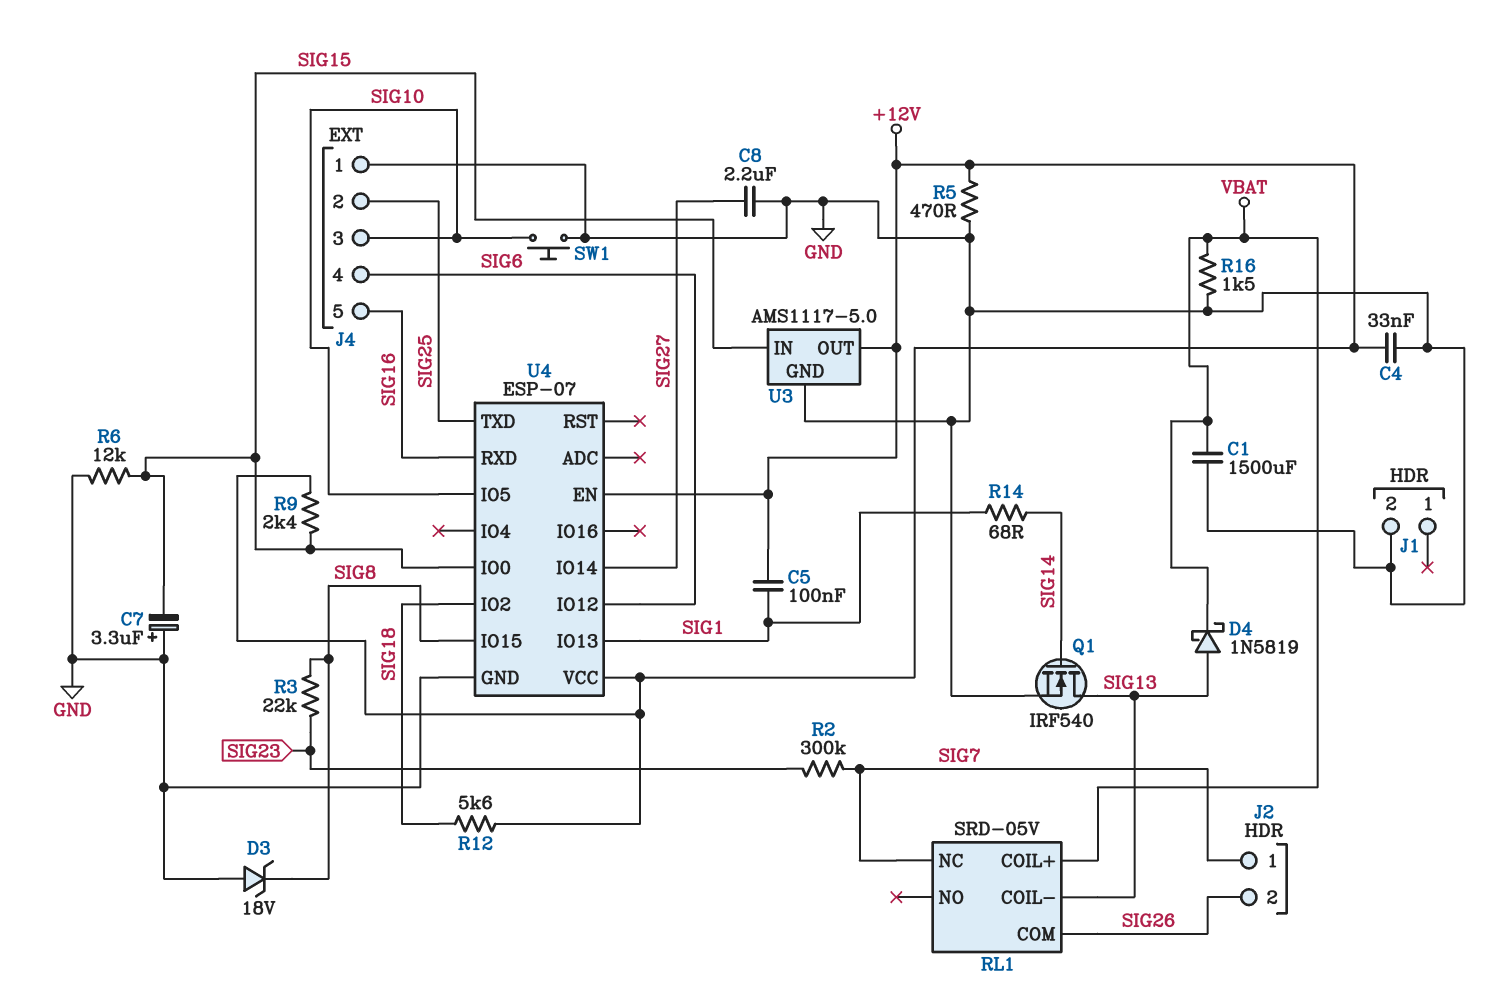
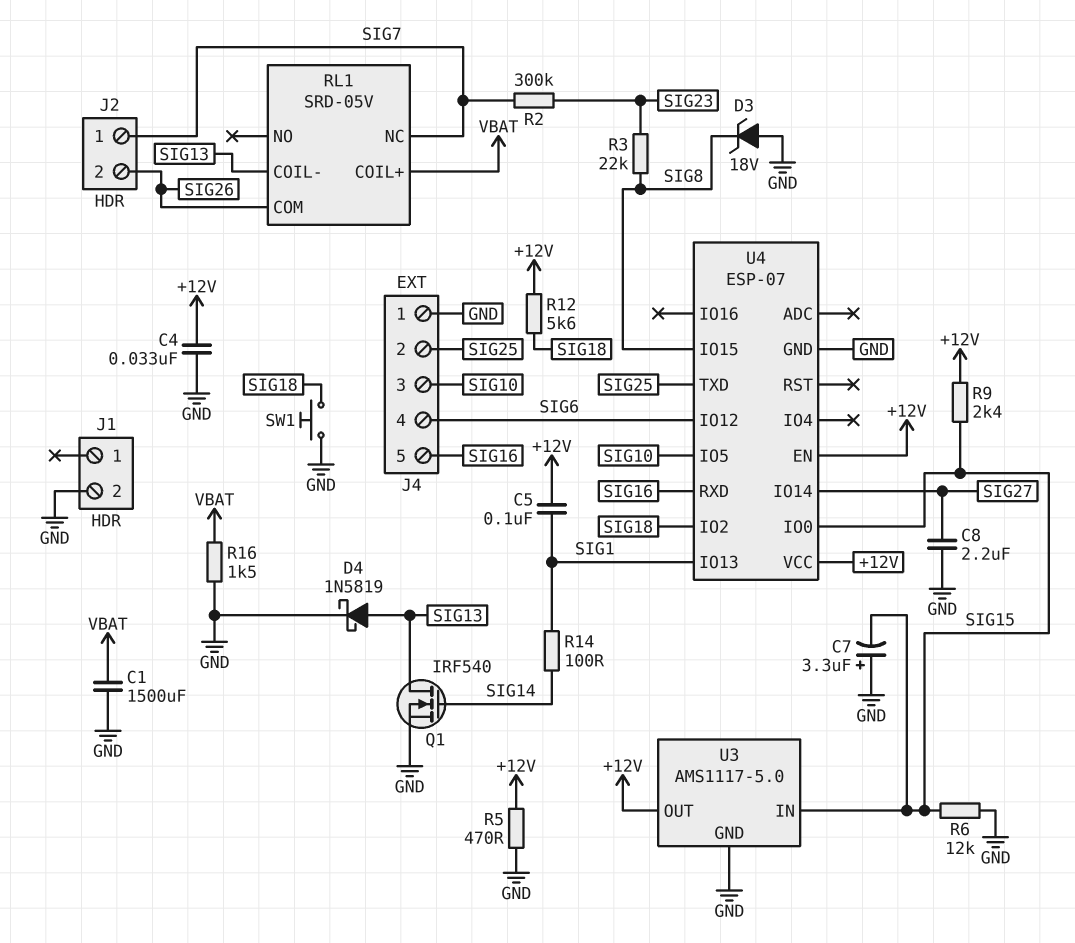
D4: schottky 1N5819 (A SIG13, K VBAT) -> schottky 1N5819 (A SIG13, K GND)
R14: 68 (SIG1, SIG14) -> 100 (SIG1, SIG14)
SW1: button (GND, SIG10) -> button (GND, SIG18)

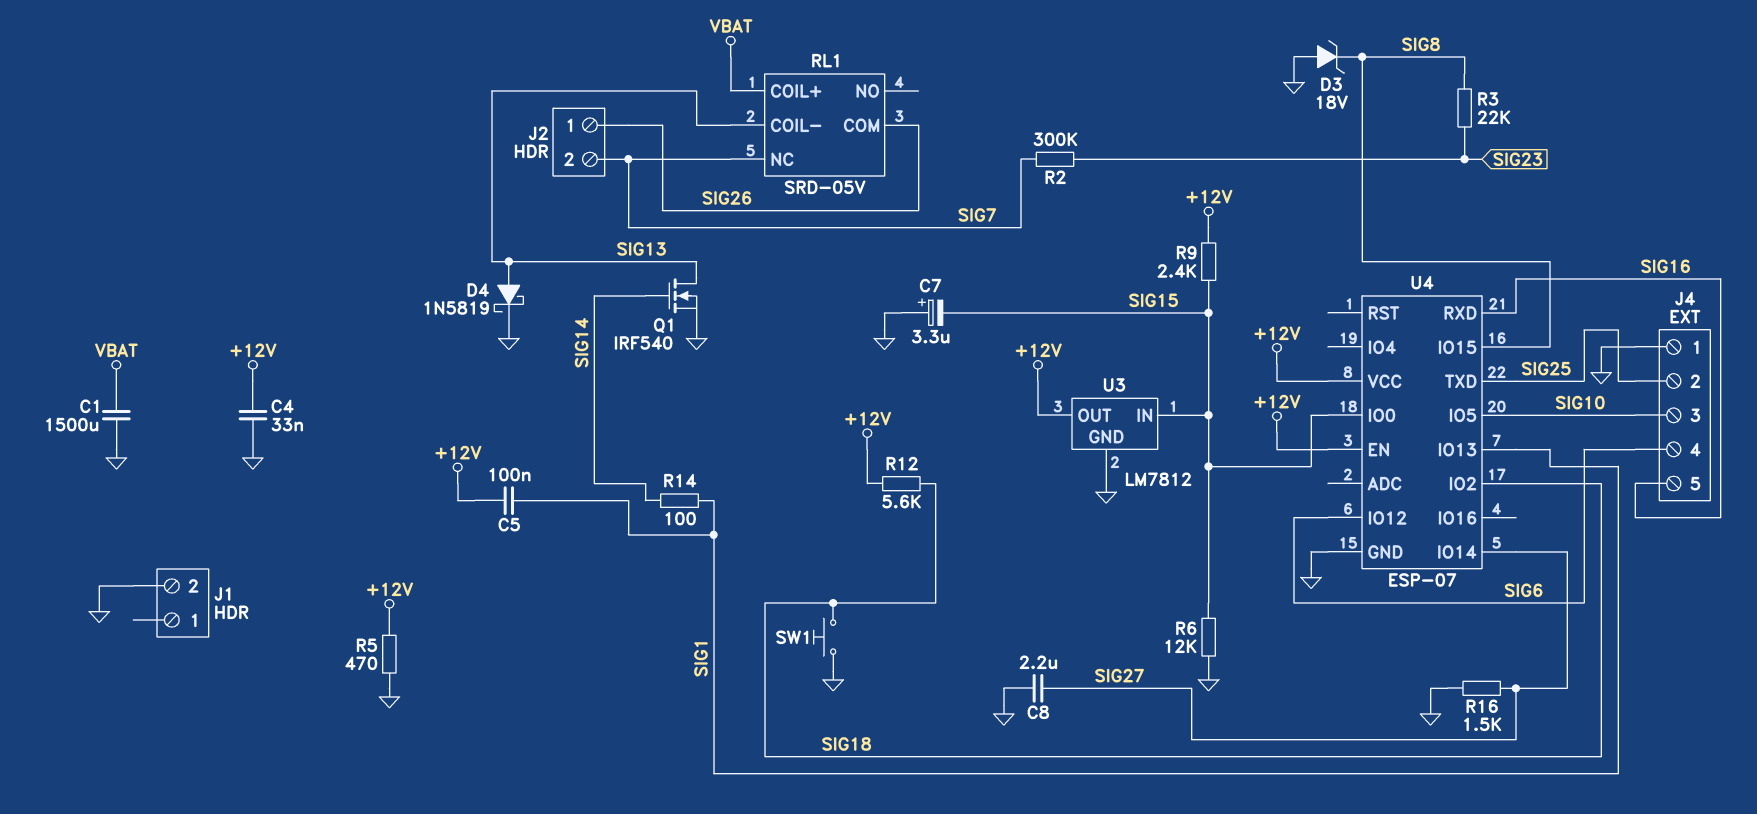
J2 pin 1: SIG7 -> SIG26
J2 pin 2: SIG26 -> SIG7
R16: 1.5k (GND, VBAT) -> 1.5k (GND, SIG27)
U3: AMS1117-5.0 -> LM7812

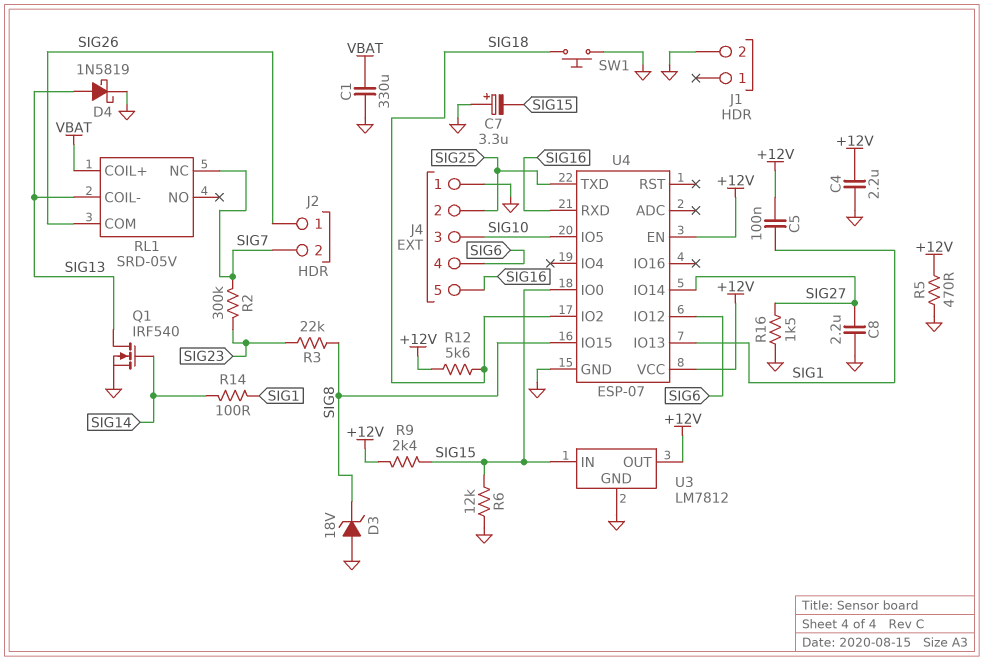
C1: 1500uF (GND, VBAT) -> 330uF (GND, VBAT)
C4: 33nF (+12V, GND) -> 2.2uF (+12V, GND)

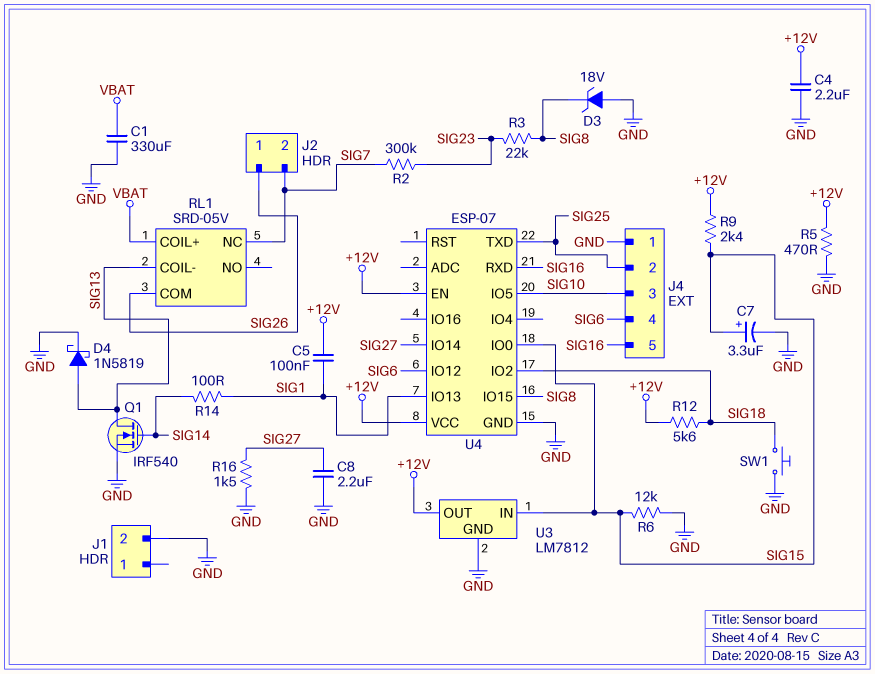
C7: 3.3uF (plus GND, minus SIG15) -> 3.3uF (plus SIG15, minus GND)

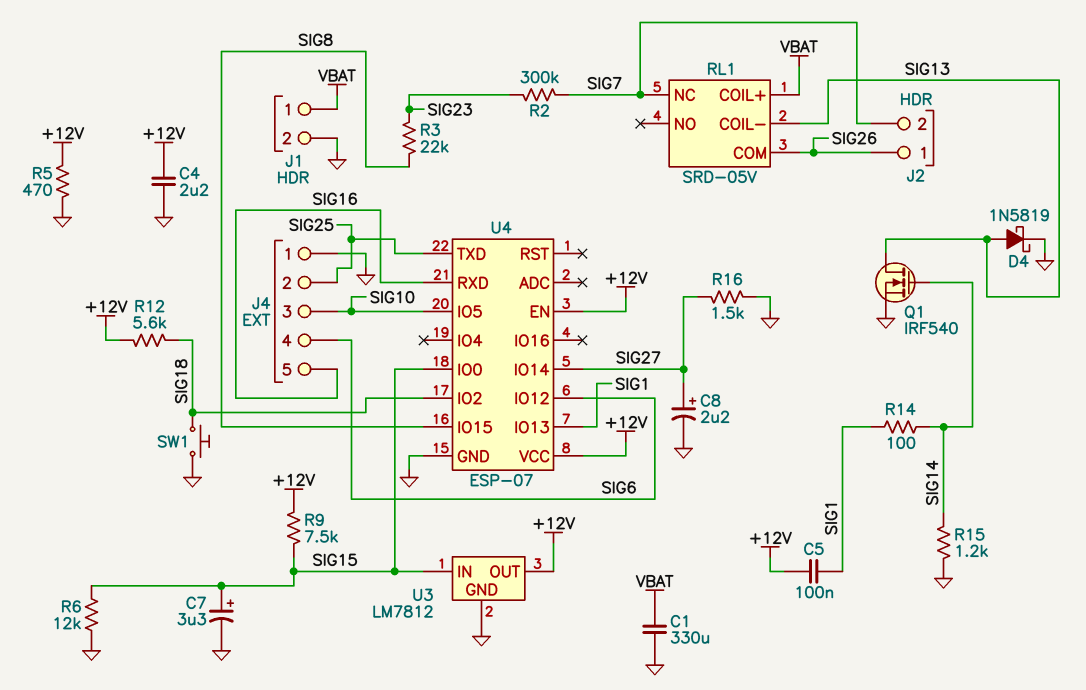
C8: 2.2uF (GND, SIG27) -> 2.2uF (plus SIG27, minus GND)
D3: zener 18V (A GND, K SIG8) -> none
J1 pin 1: none -> VBAT
R9: 2.4k (+12V, SIG15) -> 7.5k (+12V, SIG15)
R15: none -> 1.2k (GND, SIG14)

